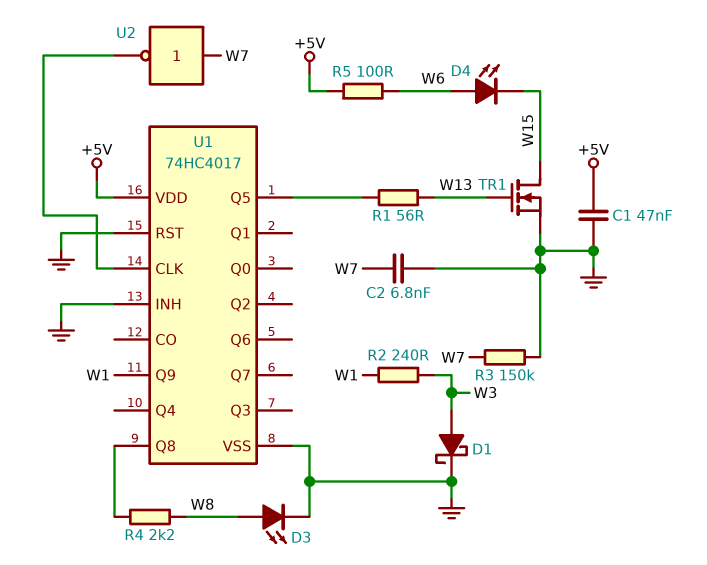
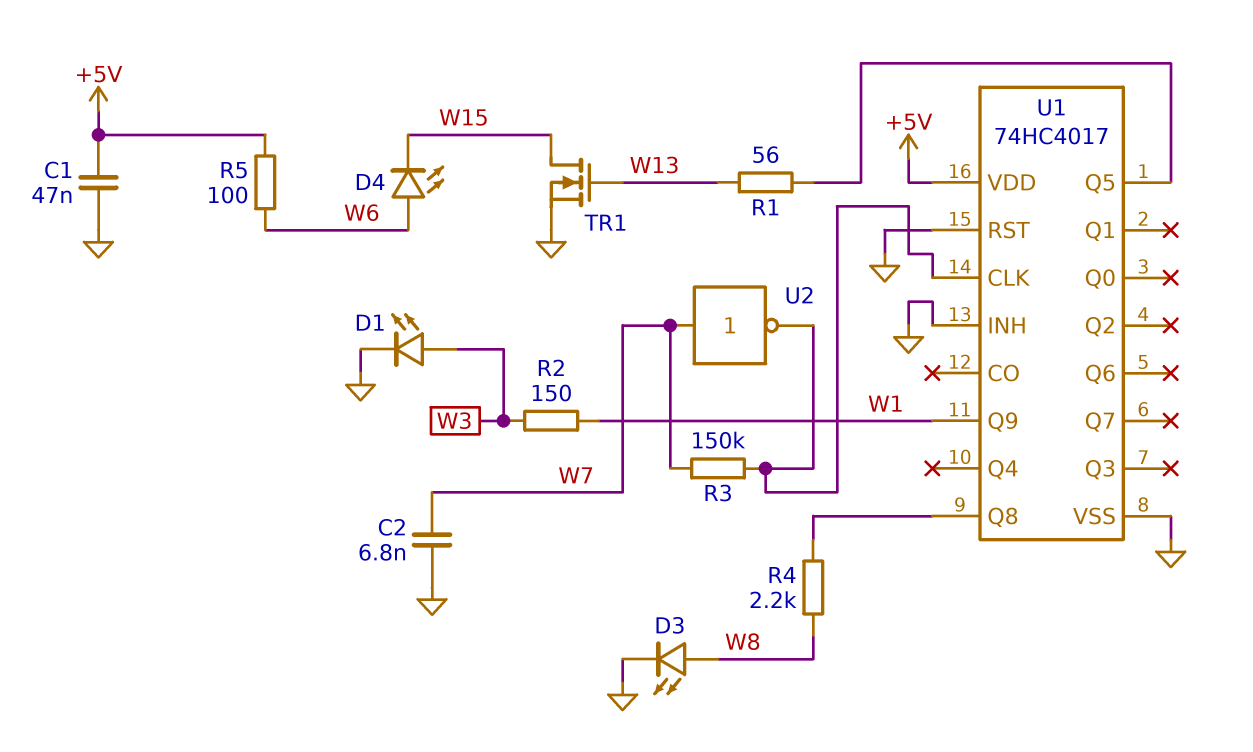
D1: schottky (A W3, K GND) -> LED (A W3, K GND)
R2: 240 (W1, W3) -> 150 (W1, W3)
R3: 150k (GND, W7) -> 150k (U1/CLK, W7)

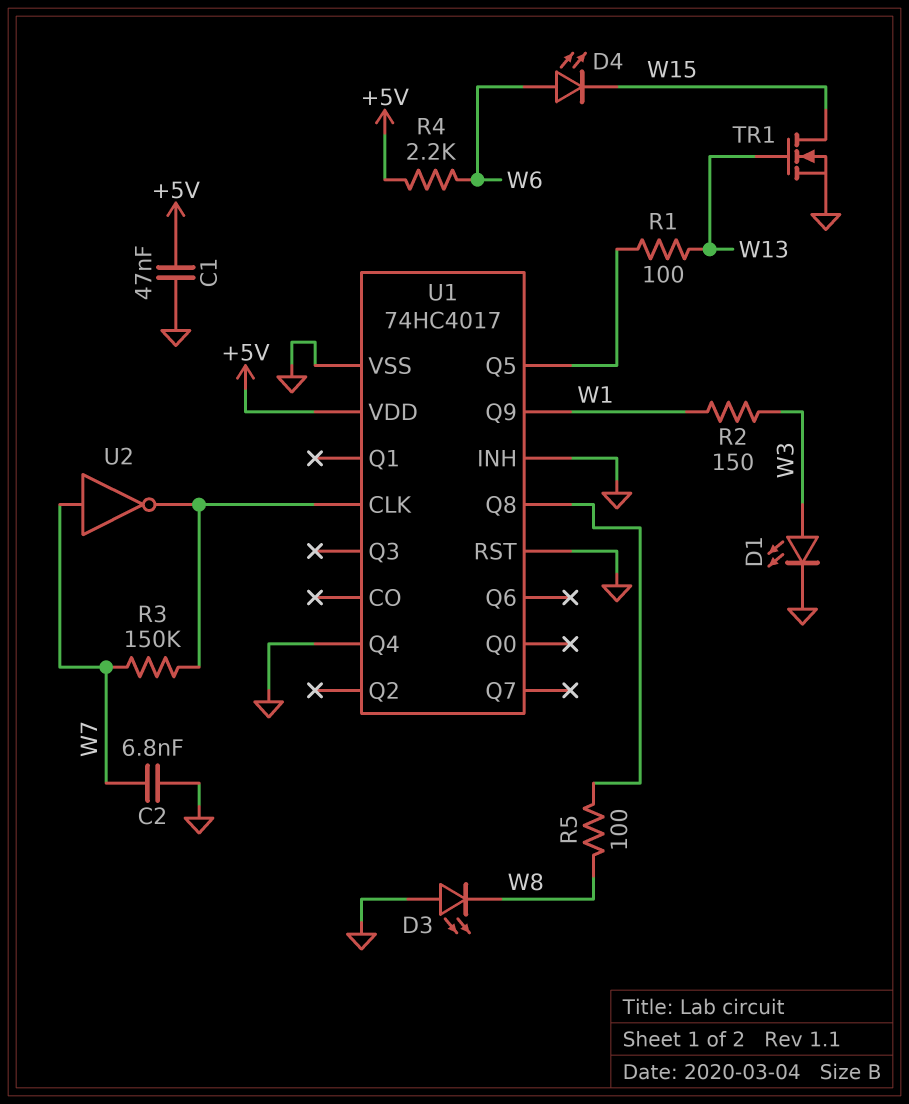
D3: LED (A W8, K GND) -> LED (A GND, K W8)
R1: 56 (U1/Q5, W13) -> 100 (U1/Q5, W13)
R4: 2.2k (U1/Q8, W8) -> 2.2k (+5V, W6)
R5: 100 (+5V, W6) -> 100 (U1/Q8, W8)
U1 pin Q4: none -> GND

